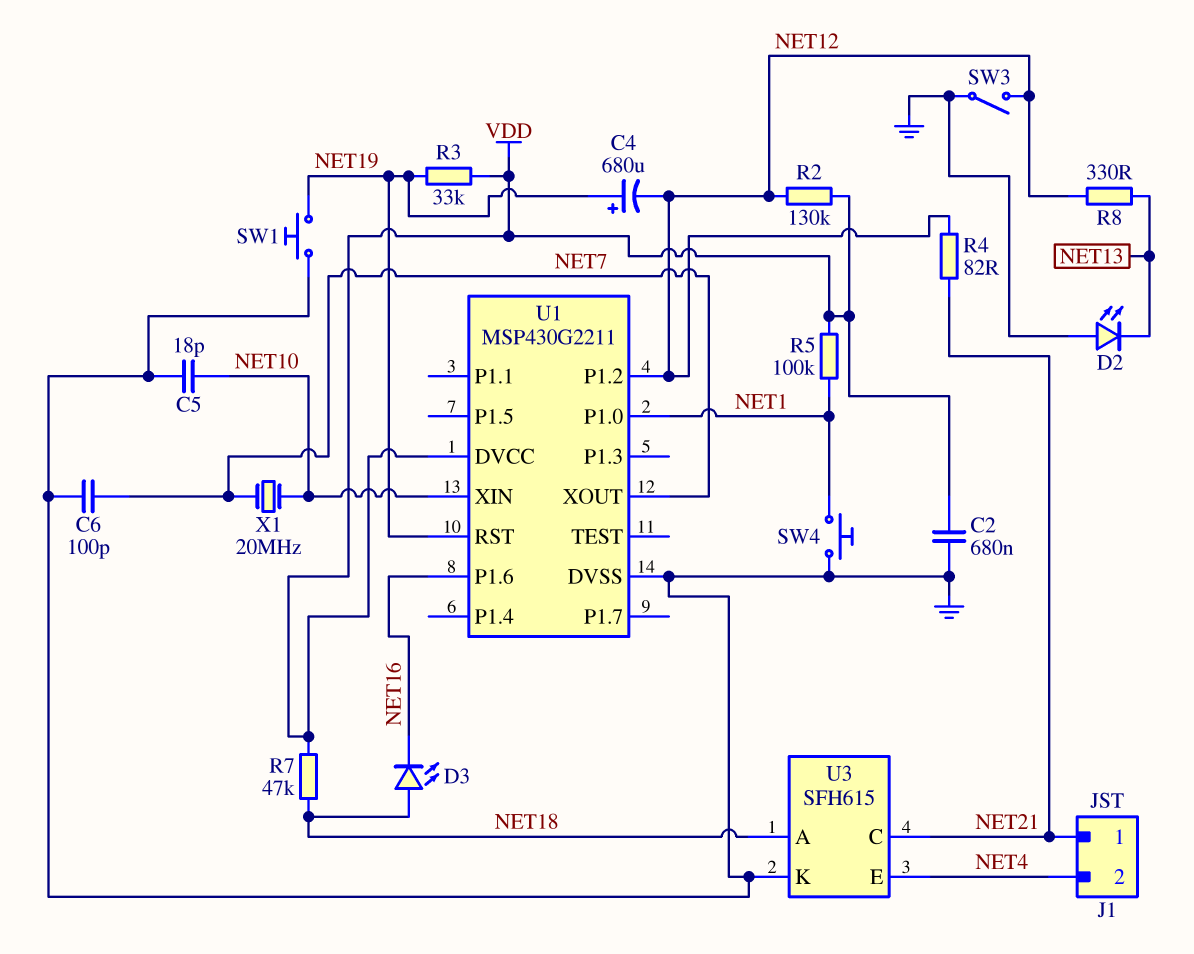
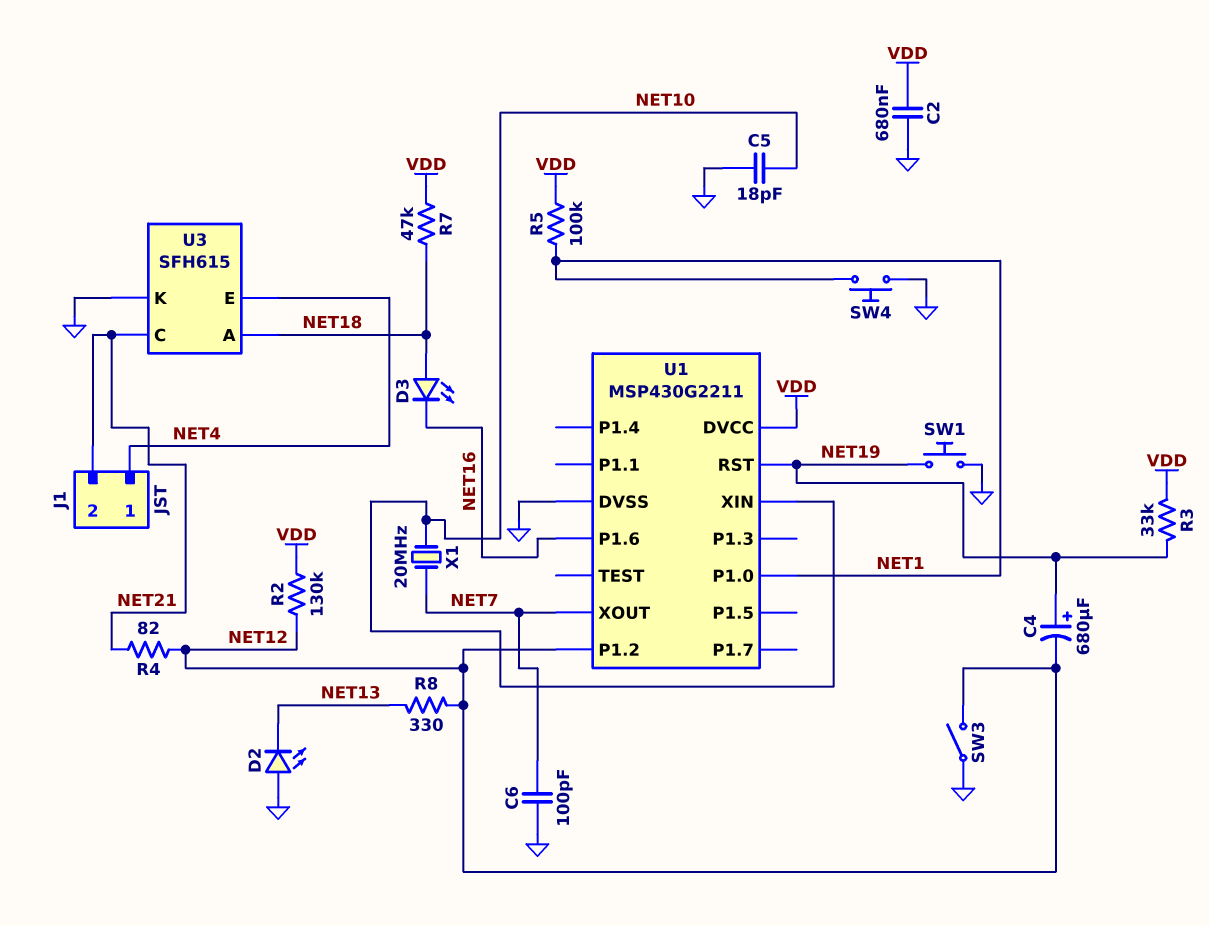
J1 pin 1: NET21 -> NET4
J1 pin 2: NET4 -> NET21

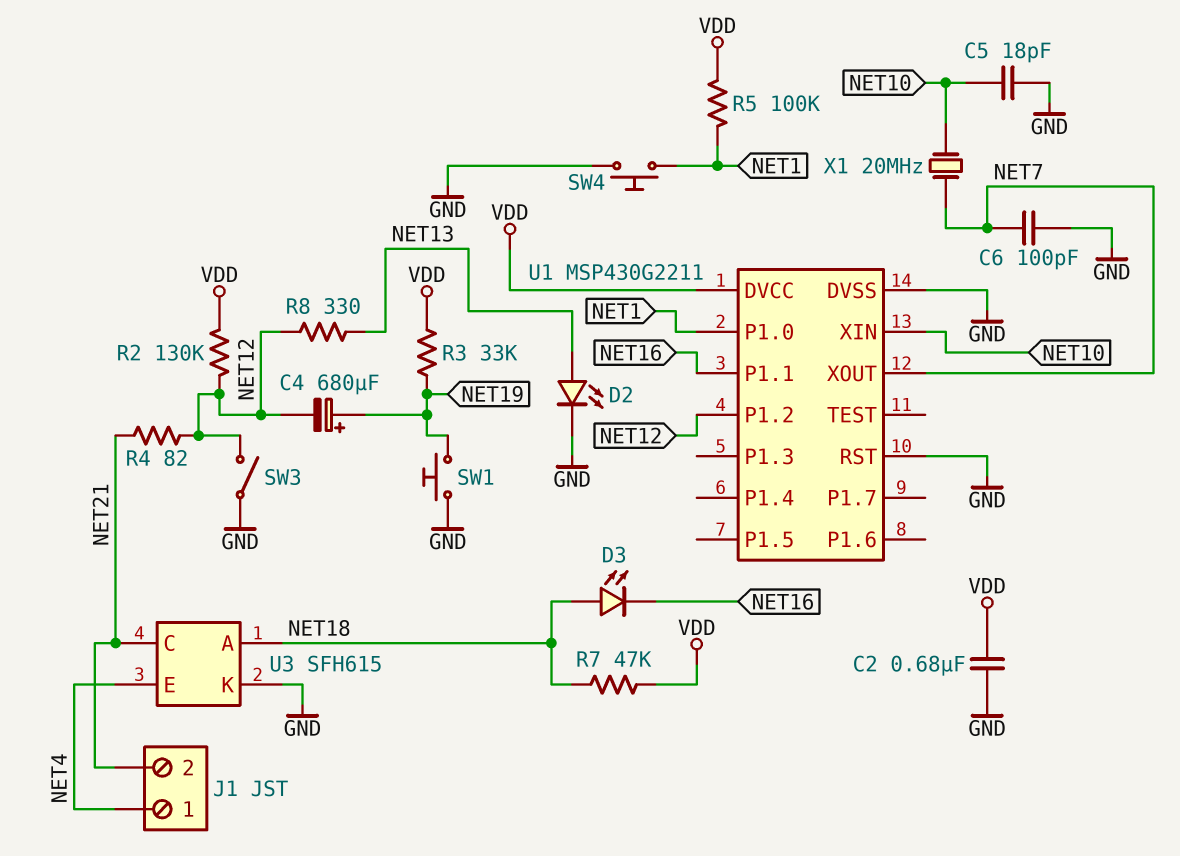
D2: LED (A GND, K NET13) -> LED (A NET13, K GND)
U1 pin P1.1: none -> NET16
U1 pin P1.6: NET16 -> none
U1 pin RST: NET19 -> GND

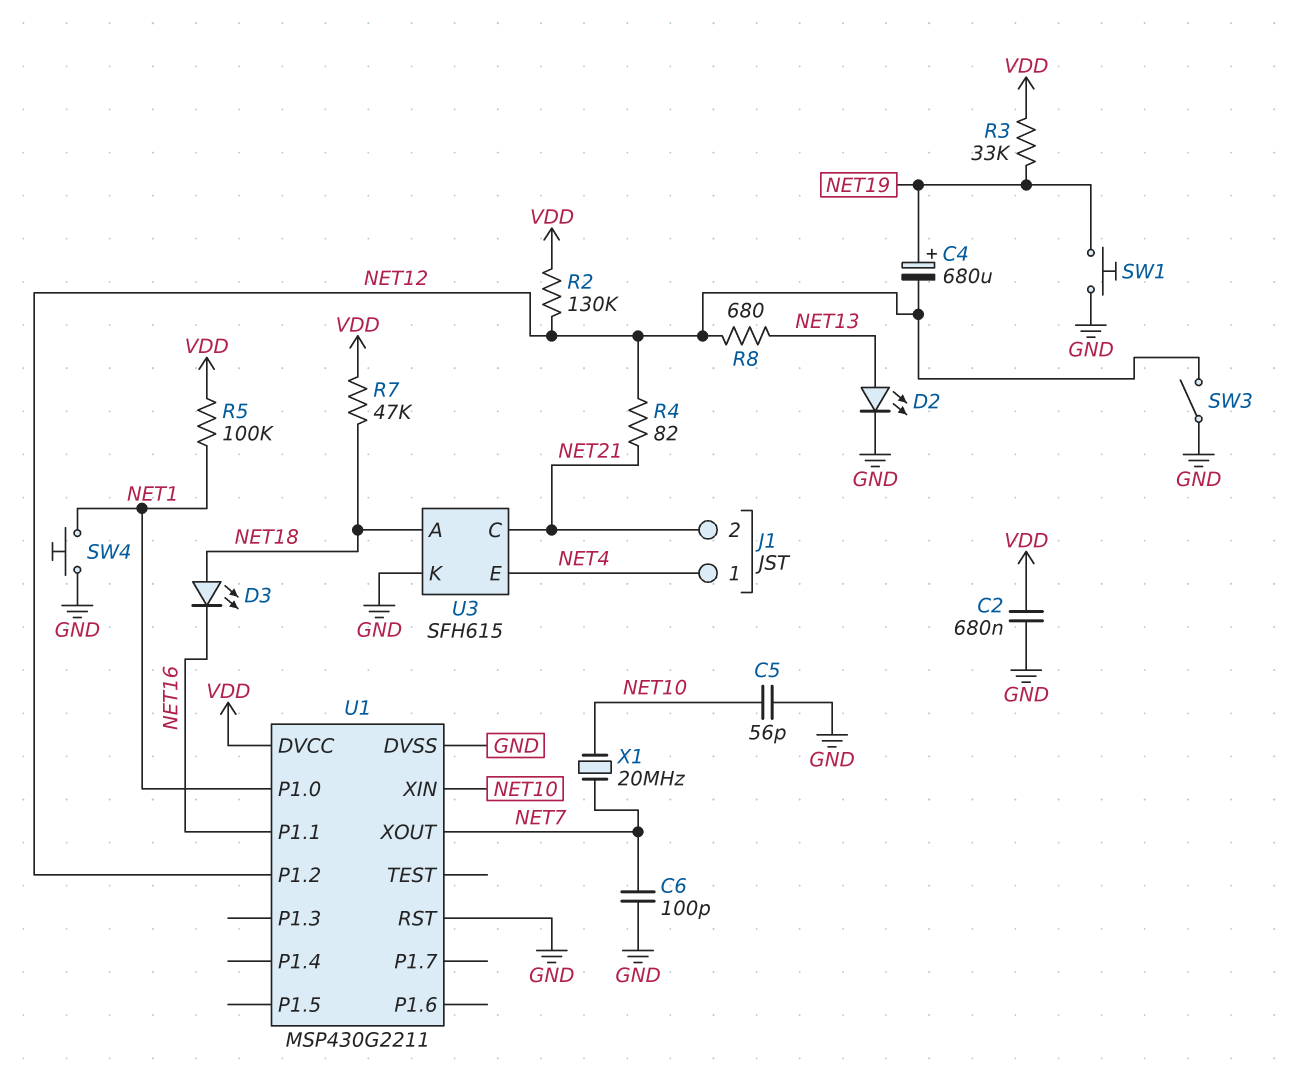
C5: 18pF (GND, NET10) -> 56pF (GND, NET10)
R8: 330 (NET12, NET13) -> 680 (NET12, NET13)

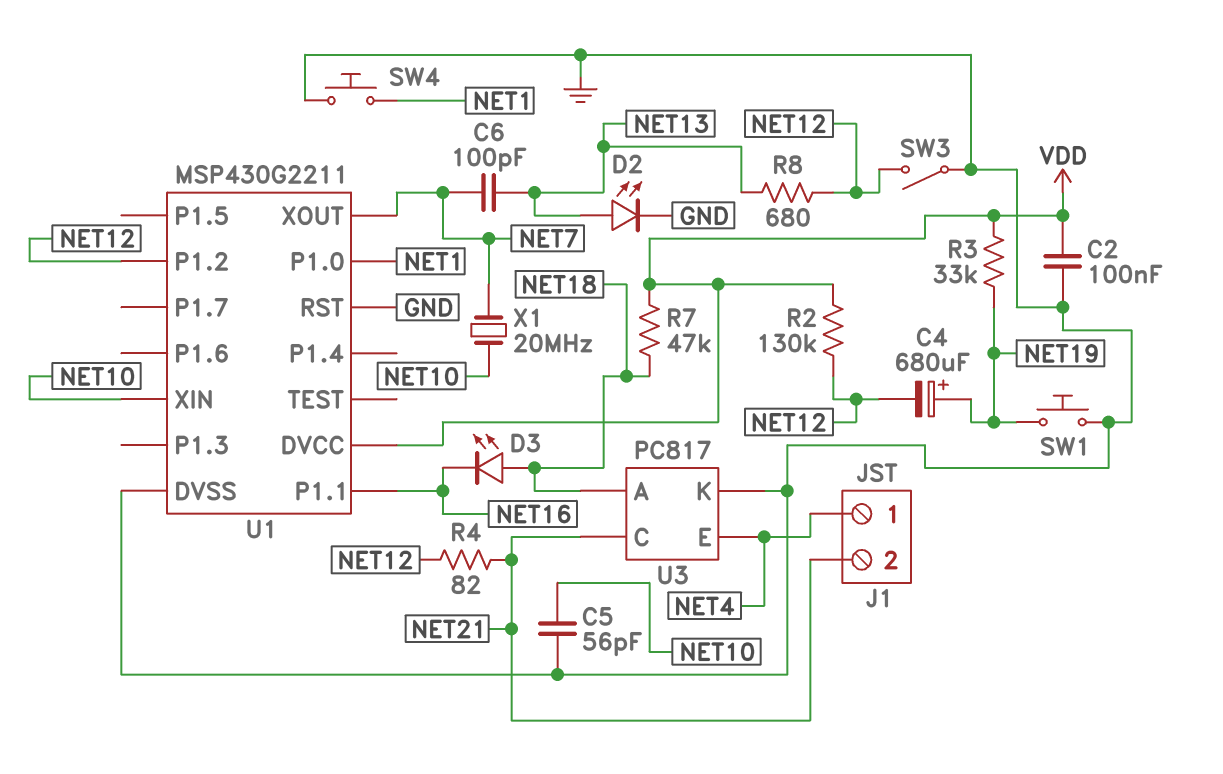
C2: 680nF (GND, VDD) -> 100nF (GND, VDD)
C6: 100pF (GND, NET7) -> 100pF (NET7, NET13)
R5: 100k (NET1, VDD) -> none
U3: SFH615 -> PC817

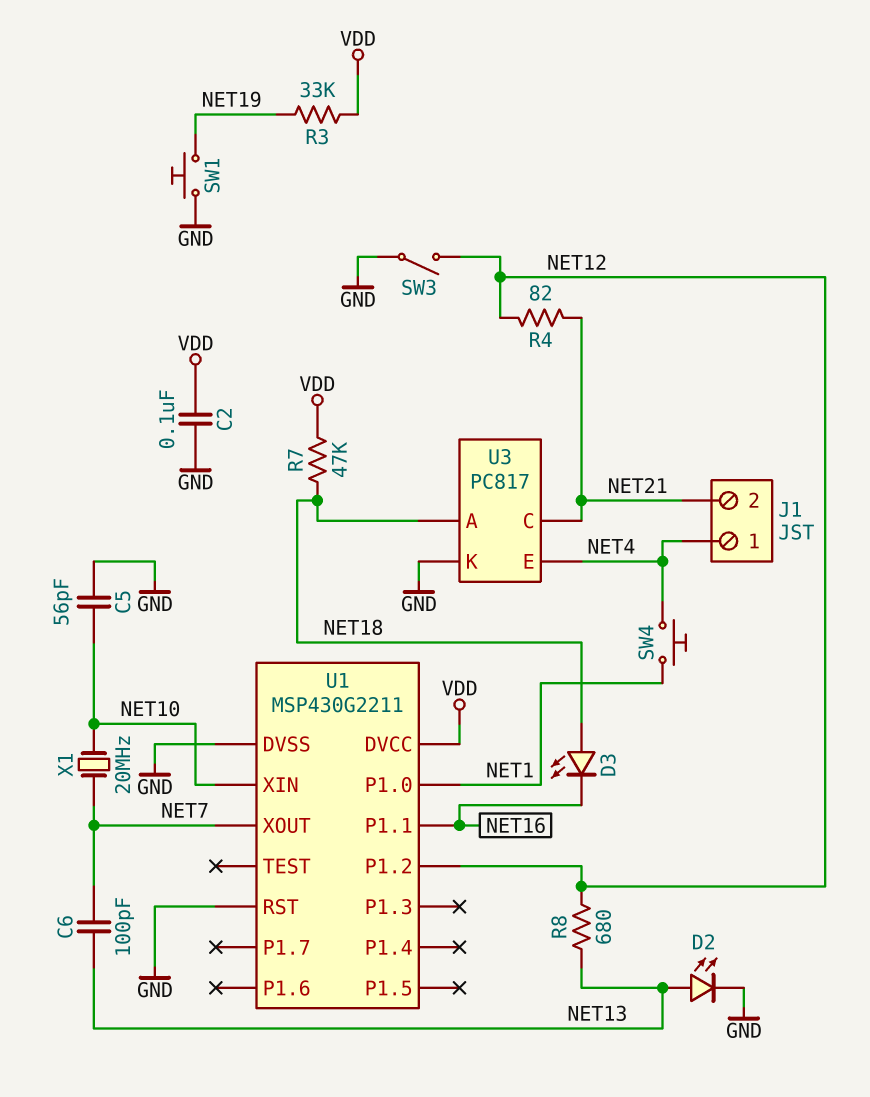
C4: 680uF (plus NET19, minus NET12) -> none
R2: 130k (NET12, VDD) -> none
SW4: button (GND, NET1) -> button (NET1, NET4)

